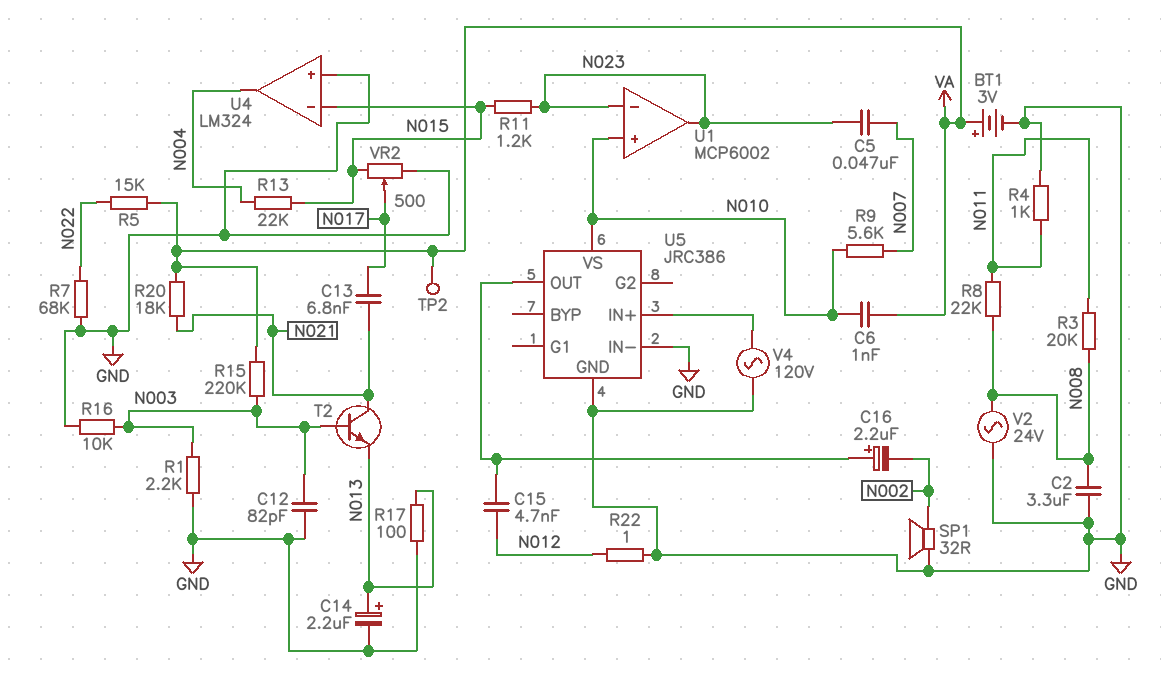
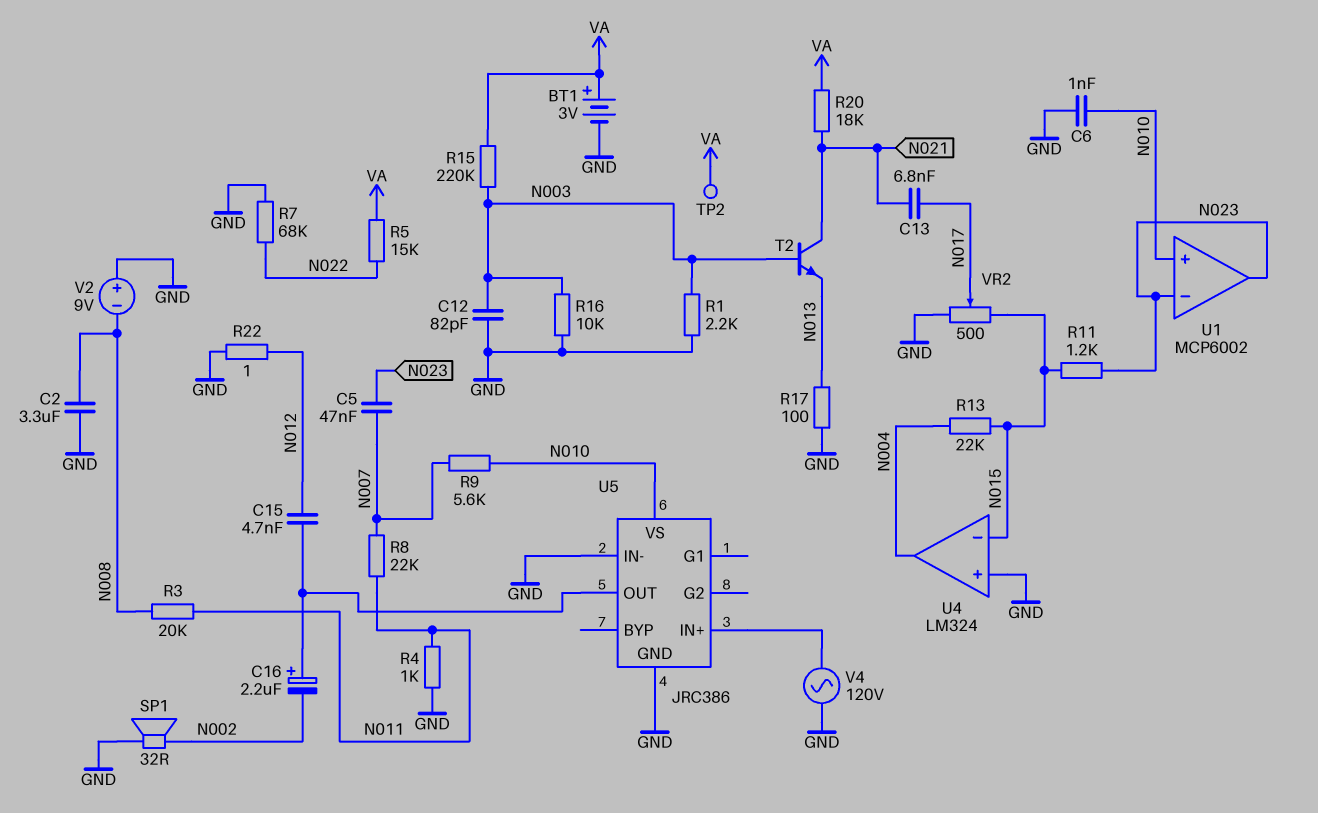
C6: 1nF (N010, VA) -> 1nF (GND, N010)
C14: 2.2uF (plus N013, minus GND) -> none
R8: 22k (N008, N011) -> 22k (N007, N011)
V2: AC 24V (GND, N008) -> 9V (plus GND, minus N008)

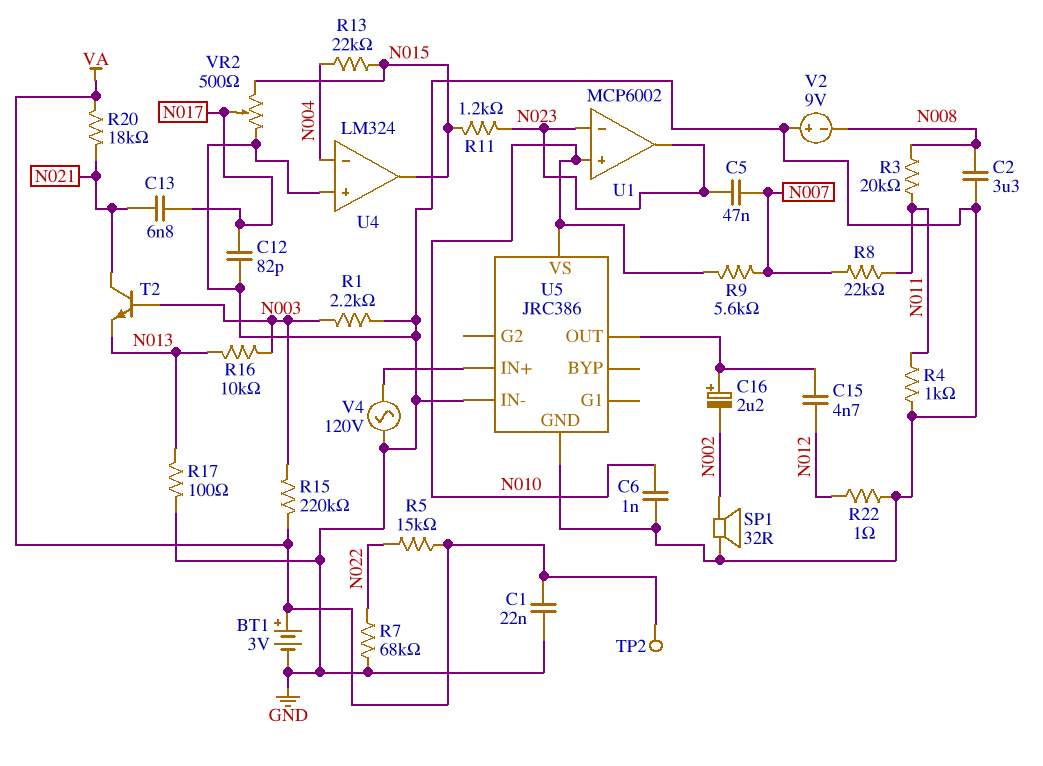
C1: none -> 22nF (GND, VA)
C12: 82pF (GND, N003) -> 82pF (GND, N017)
R16: 10k (GND, N003) -> 10k (N003, N013)
U4 pin in-: N015 -> N004
U4 pin out: N004 -> N015

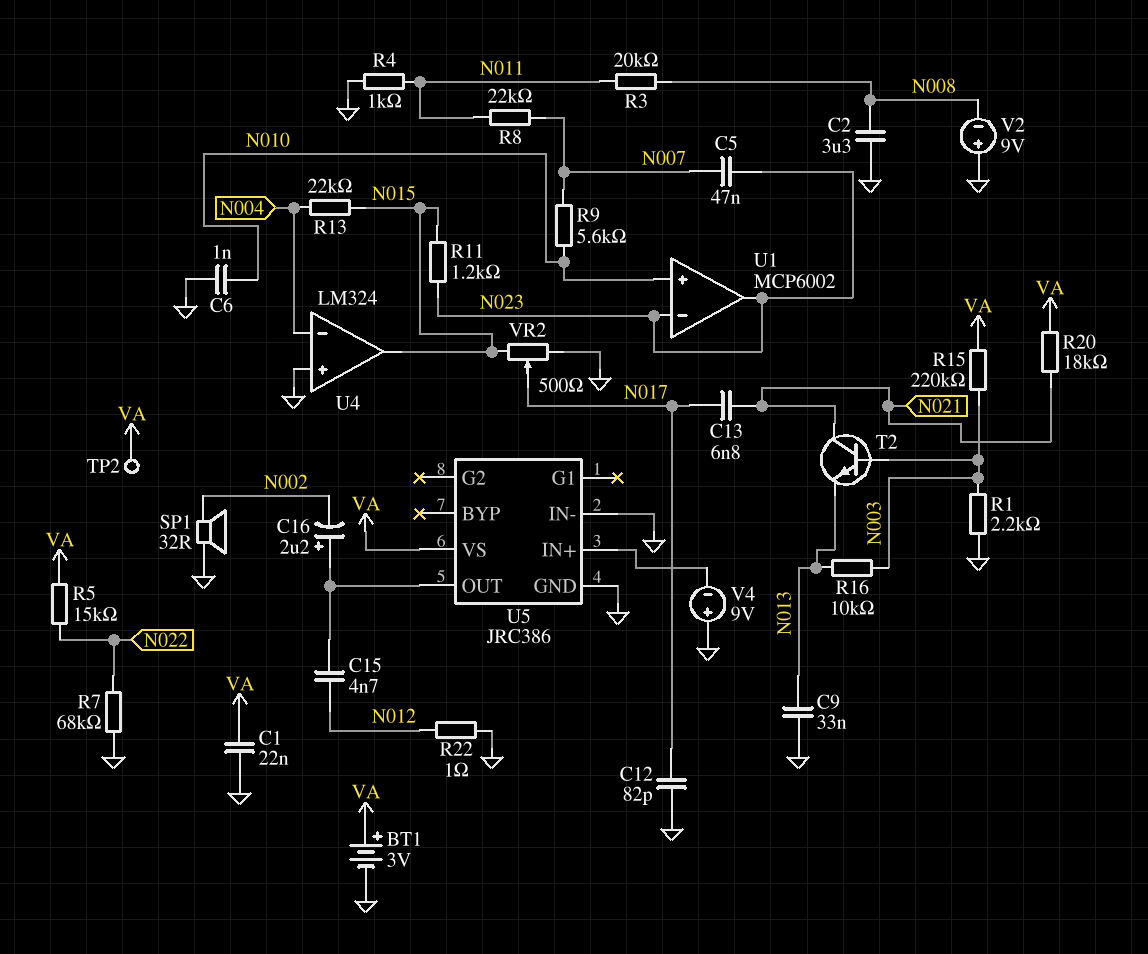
C9: none -> 33nF (GND, N013)
R17: 100 (GND, N013) -> none
U5 pin VS: N010 -> VA
V4: AC 120V (GND, U5/IN+) -> 9V (plus GND, minus U5/IN+)

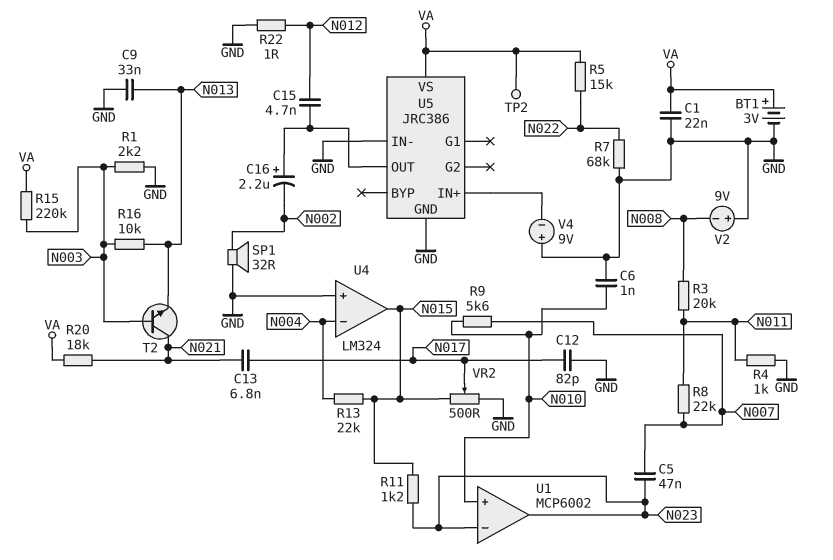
C2: 3.3uF (GND, N008) -> none

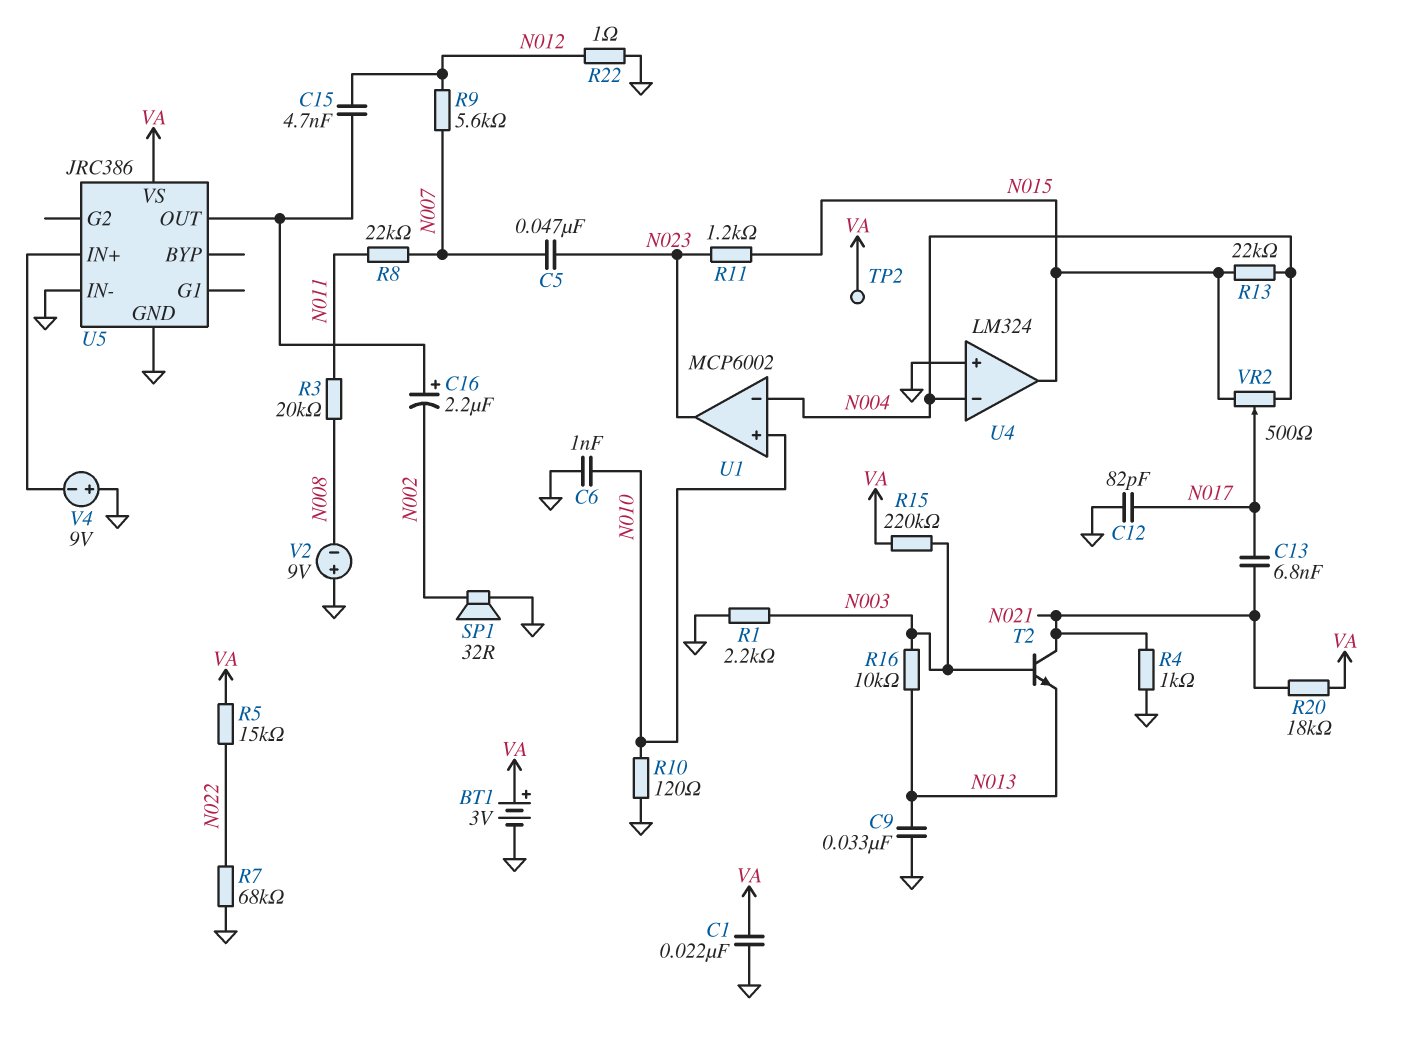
R4: 1k (GND, N011) -> 1k (GND, N021)
R9: 5.6k (N007, N010) -> 5.6k (N007, N012)
R10: none -> 120 (GND, N010)
U1 pin in-: N023 -> N004
VR2: 500 (GND, N015, wiper N017) -> 500 (N004, N015, wiper N017)

